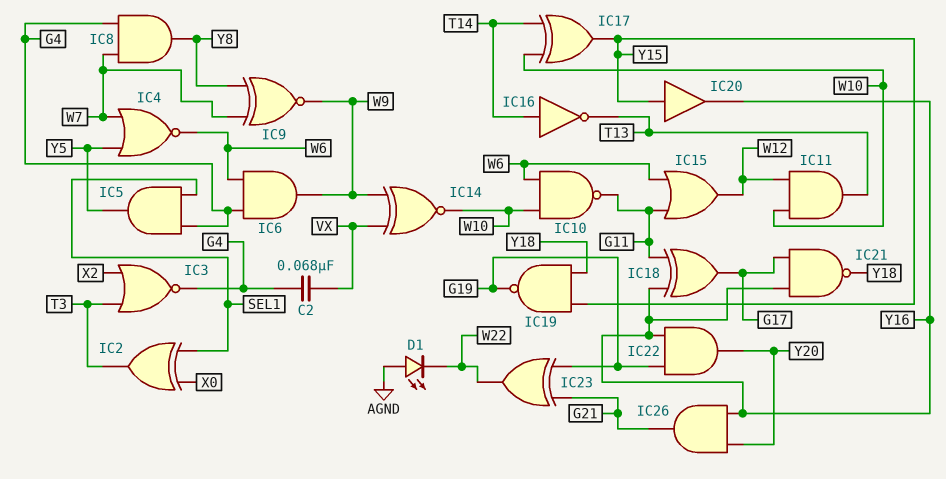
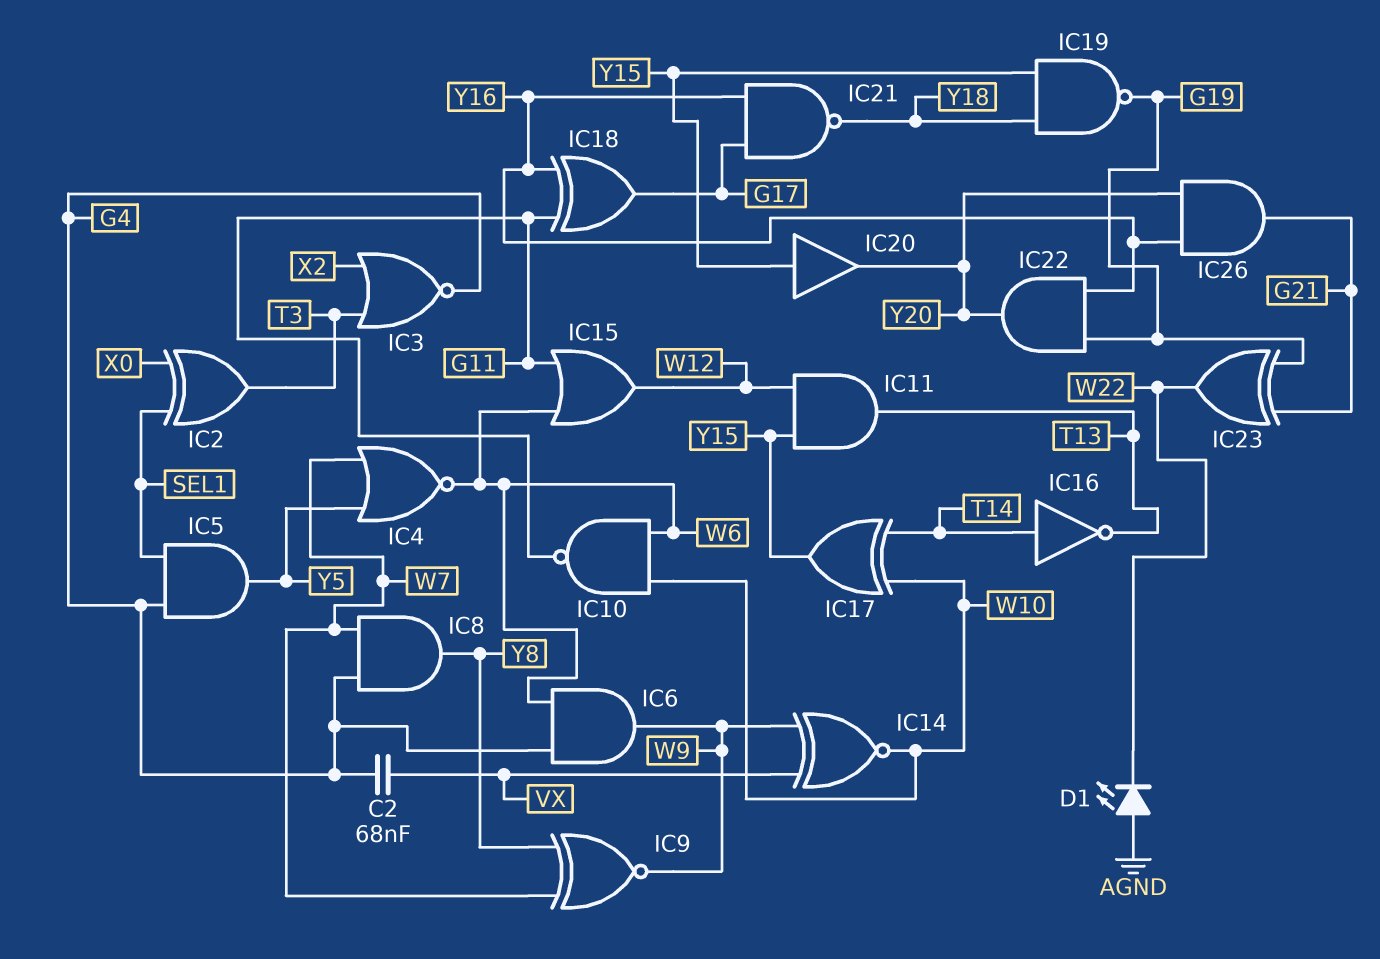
IC11: AND (in W10, in W12, out T13) -> AND (in W12, in Y15, out T13)
IC20: buffer (in Y15, out Y16) -> buffer (in Y15, out Y20)

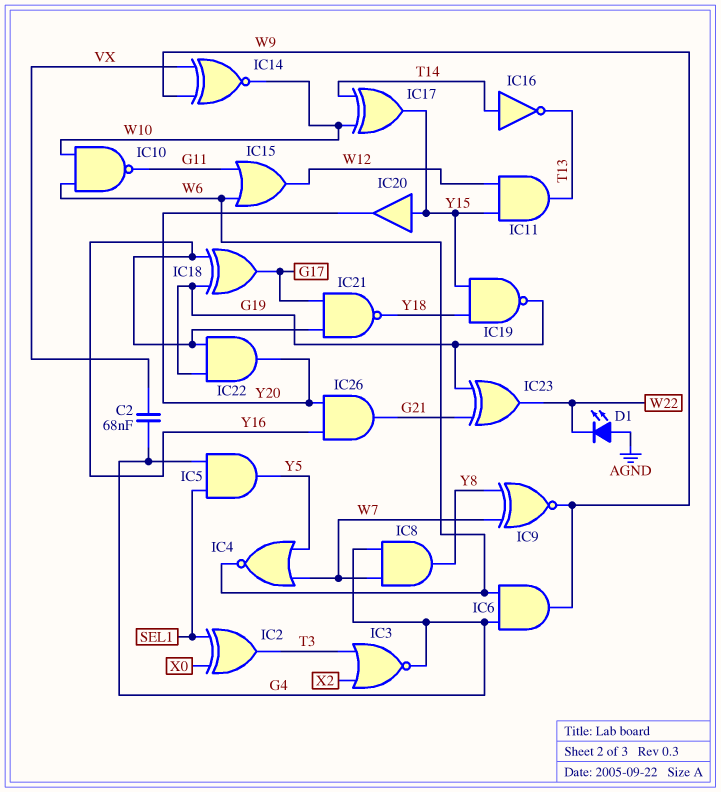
IC18: XOR (in G11, in Y16, out G17) -> XOR (in G19, in Y16, out G17)

